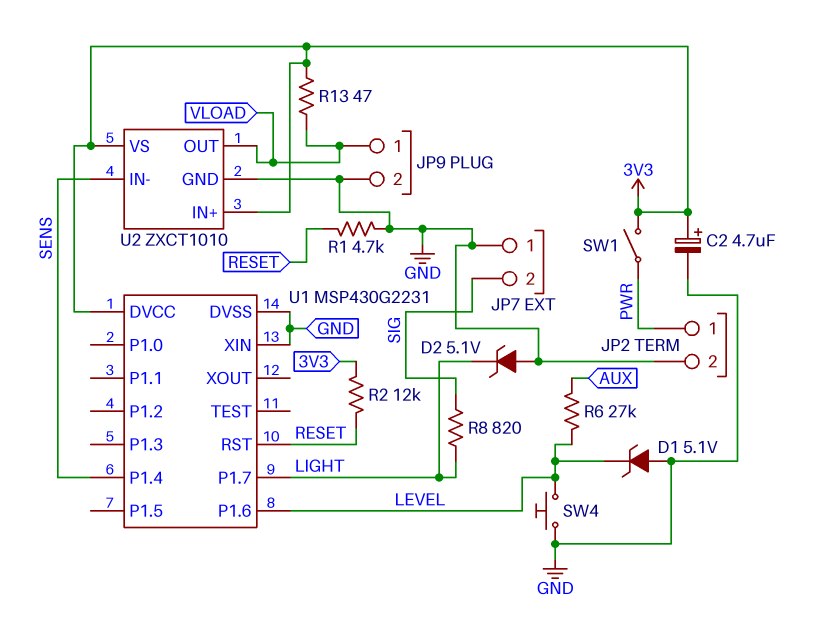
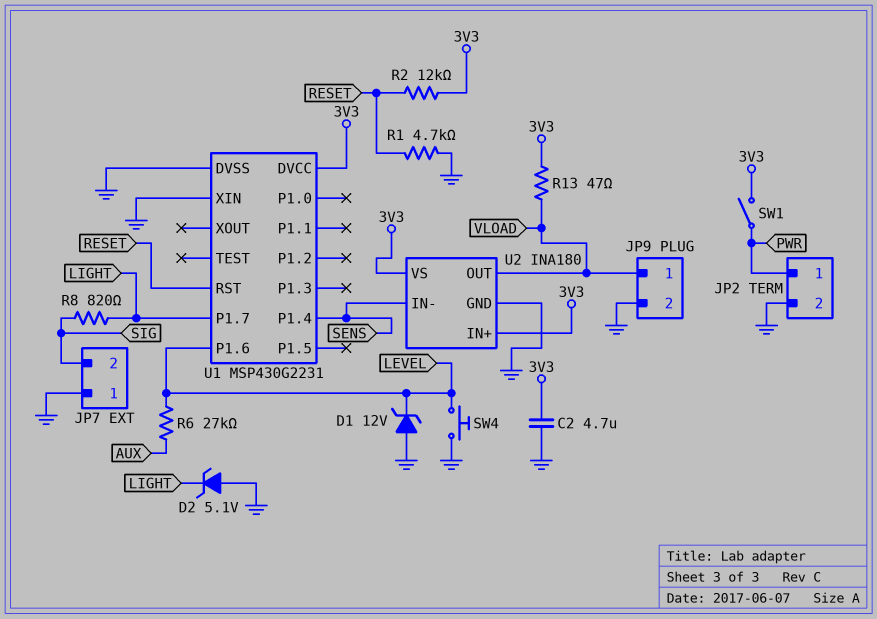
C2: 4.7uF (plus 3V3, minus GND) -> 4.7uF (3V3, GND)
D1: zener 5.1V (A GND, K LEVEL) -> zener 12V (A GND, K LEVEL)
U2: ZXCT1010 -> INA180

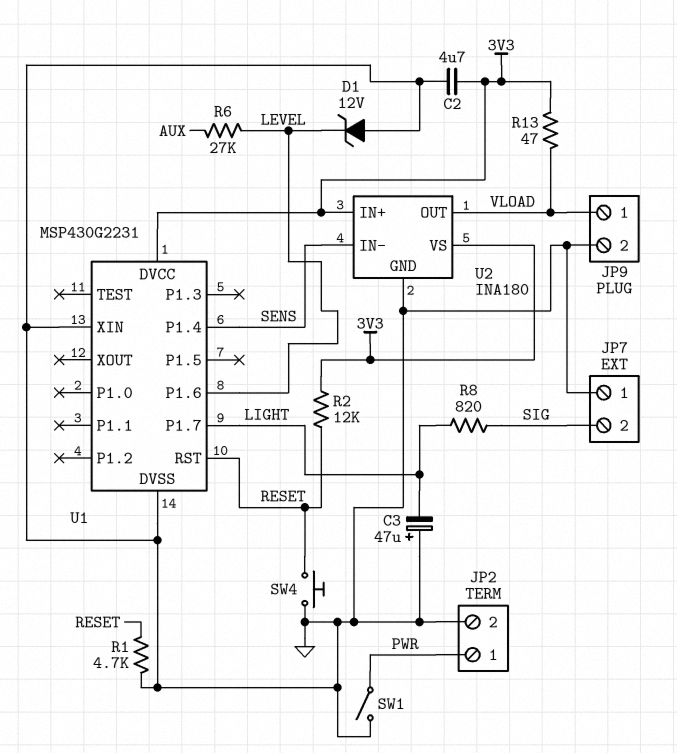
C3: none -> 47uF (plus GND, minus LIGHT)
D2: zener 5.1V (A GND, K LIGHT) -> none
SW1: switch (3V3, PWR) -> switch (GND, PWR)
SW4: button (GND, LEVEL) -> button (GND, RESET)

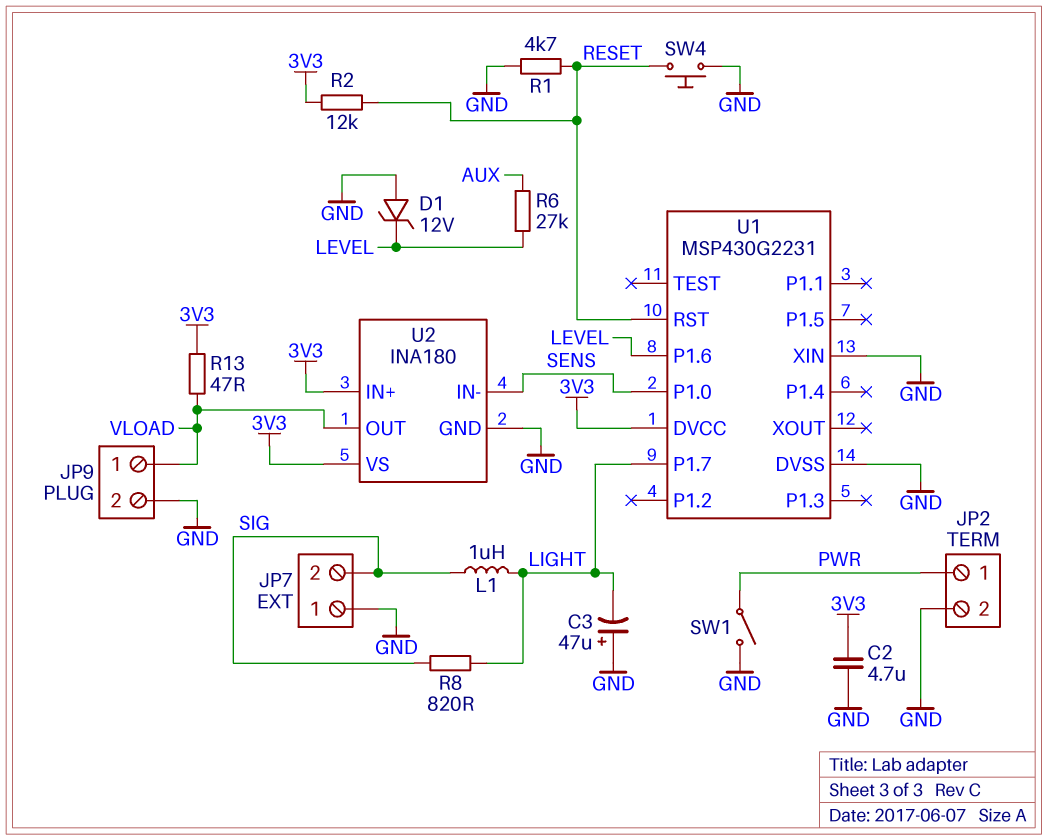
L1: none -> 1uH (LIGHT, SIG)
U1 pin P1.0: none -> SENS
U1 pin P1.4: SENS -> none

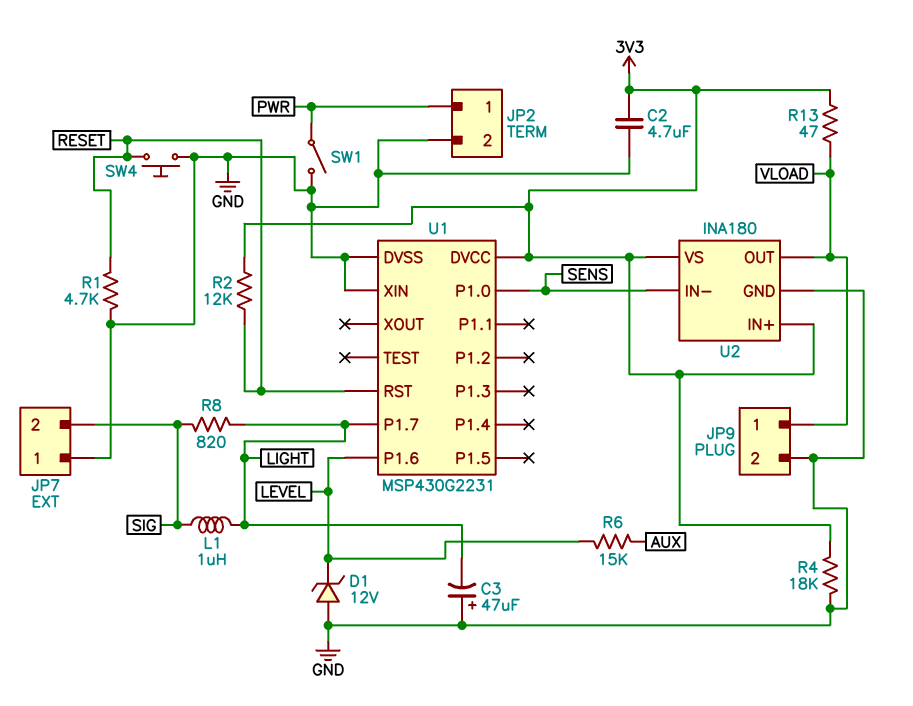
R4: none -> 18k (3V3, GND)
R6: 27k (AUX, LEVEL) -> 15k (AUX, LEVEL)

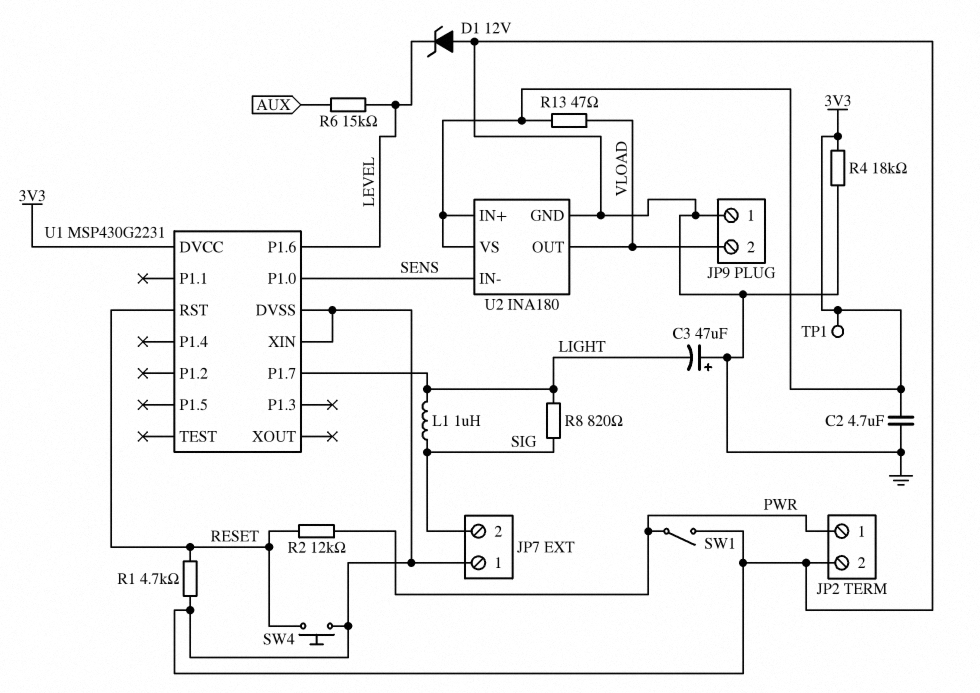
JP9 pin 1: VLOAD -> GND
JP9 pin 2: GND -> VLOAD
R2: 12k (3V3, RESET) -> 12k (PWR, RESET)
TP1: none -> test point (3V3)

